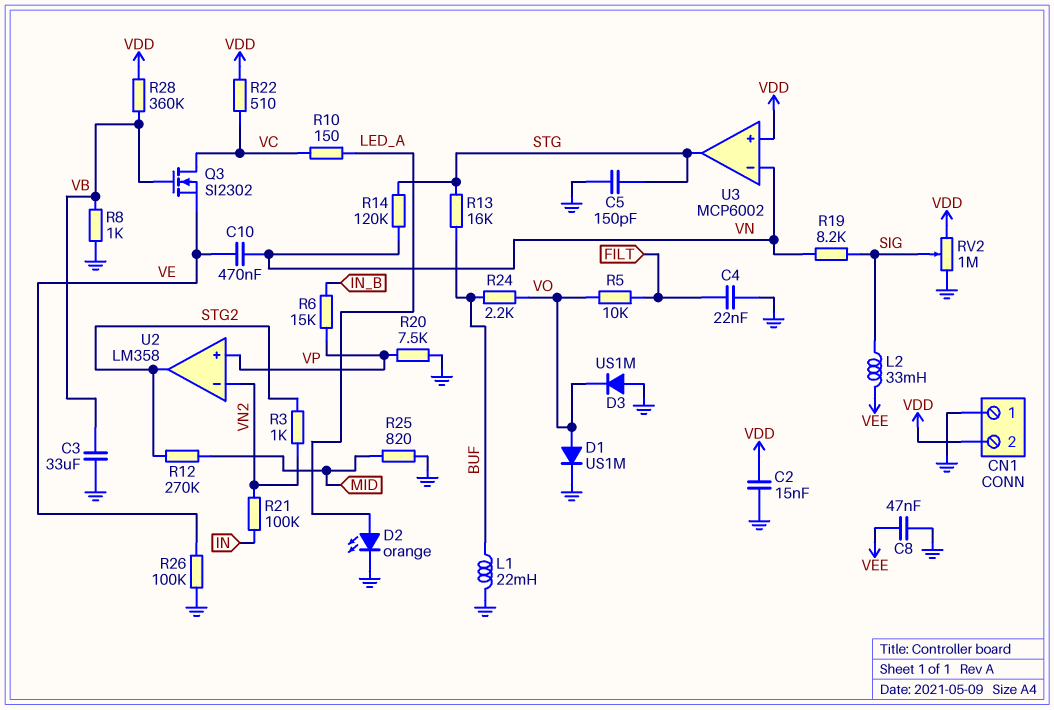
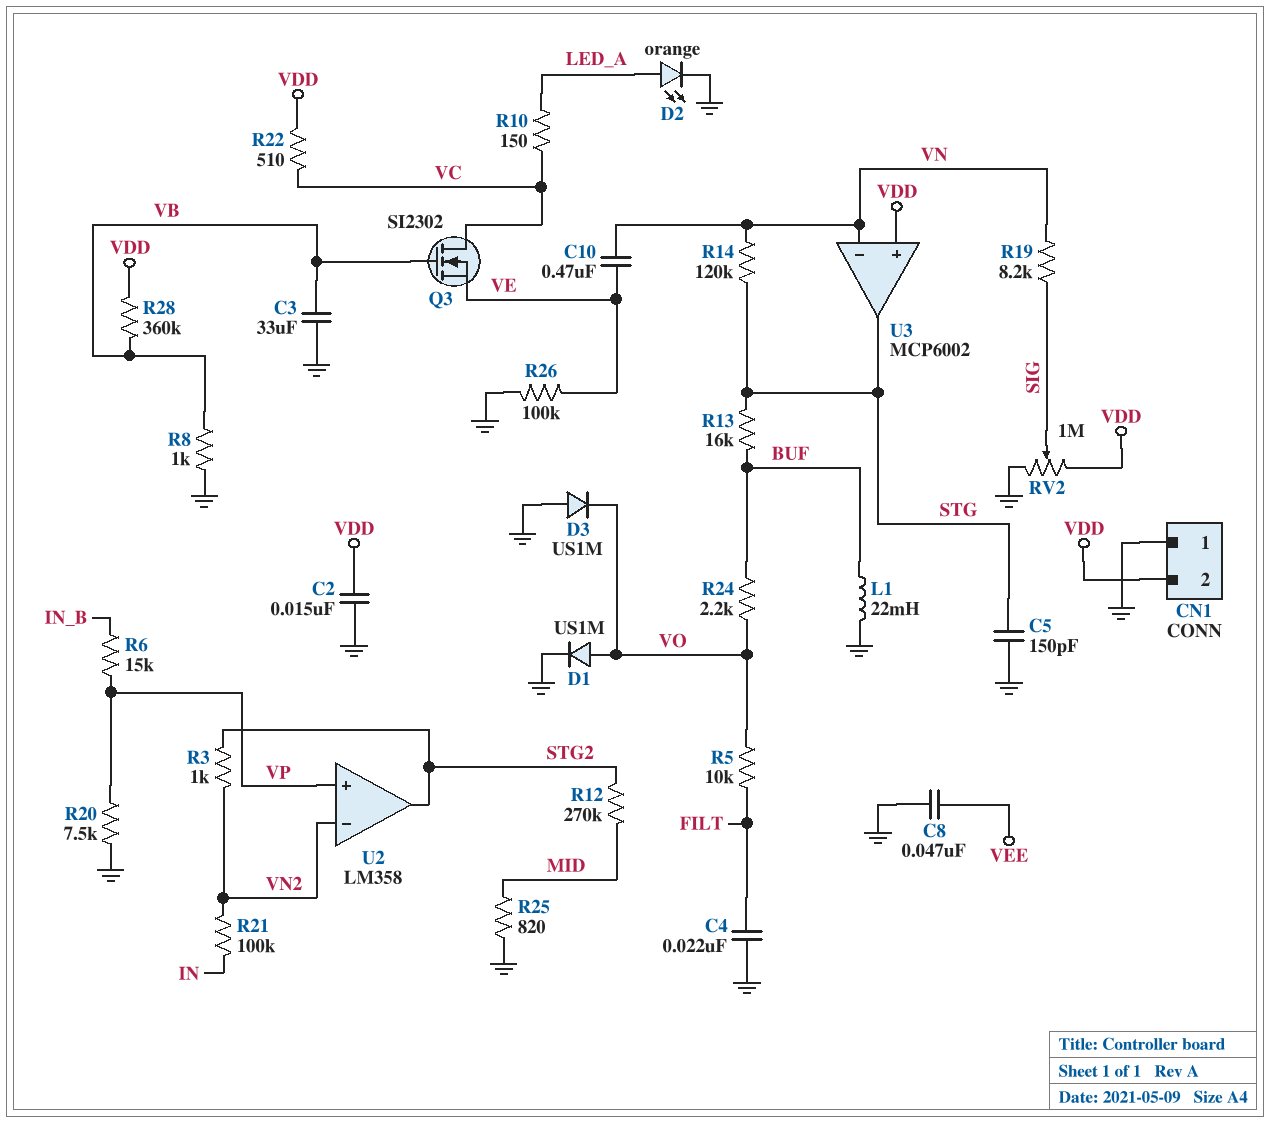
L2: 33mH (SIG, VEE) -> none

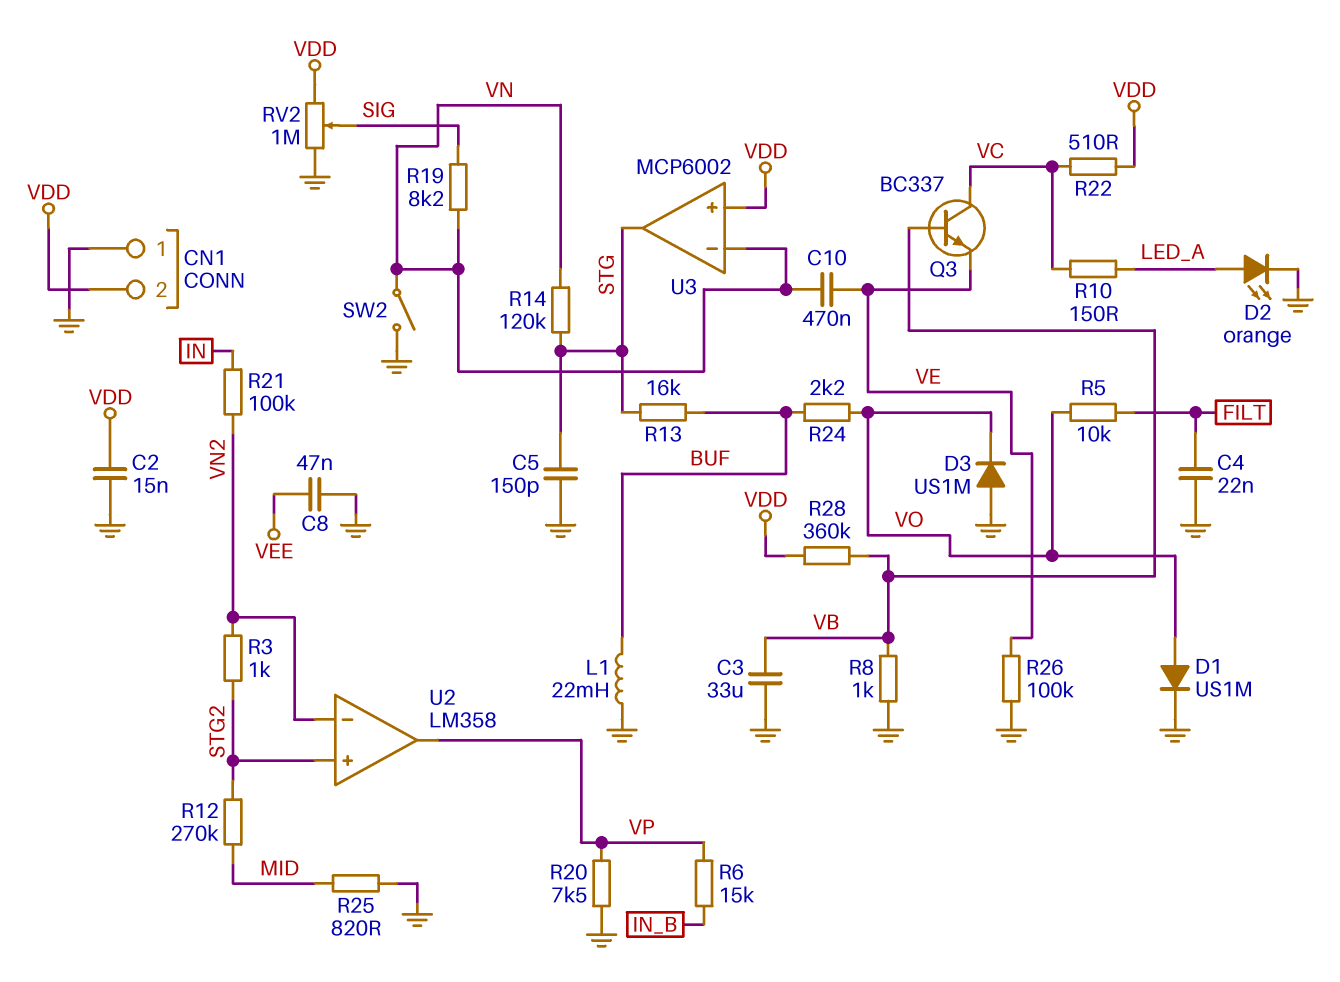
Q3: NMOS SI2302 (G VB, D VC, S VE) -> NPN BC337 (B VB, C VC, E VE)
SW2: none -> switch (GND, VN)
U2 pin in+: VP -> STG2
U2 pin out: STG2 -> VP

